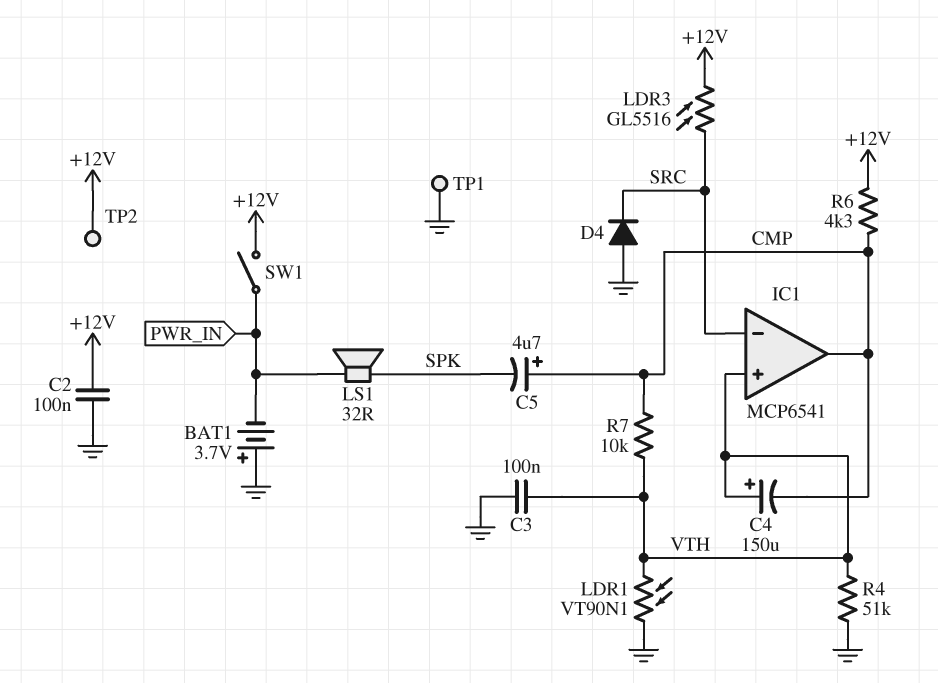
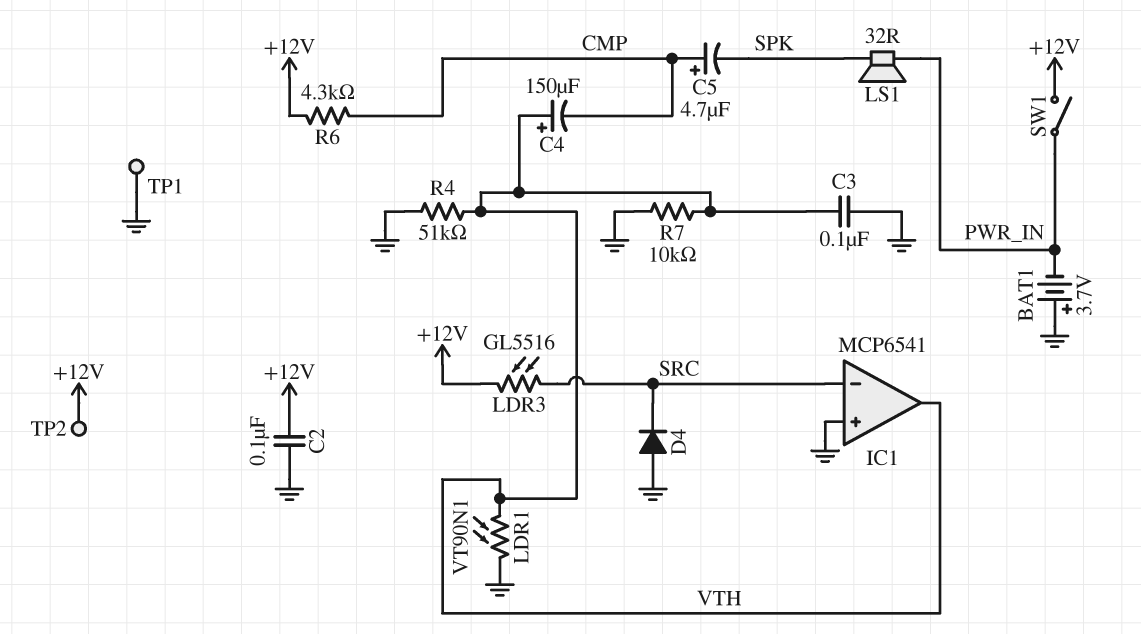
IC1 pin in+: VTH -> GND
IC1 pin out: CMP -> VTH
R7: 10k (CMP, VTH) -> 10k (GND, VTH)

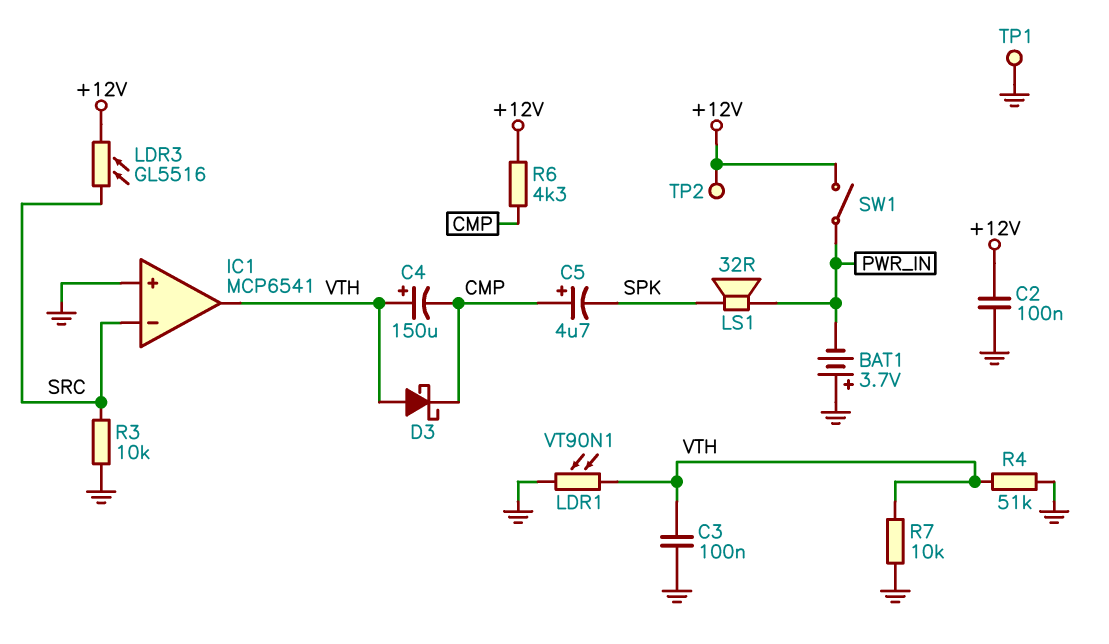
D3: none -> schottky (A VTH, K CMP)
D4: diode (A GND, K SRC) -> none
R3: none -> 10k (GND, SRC)

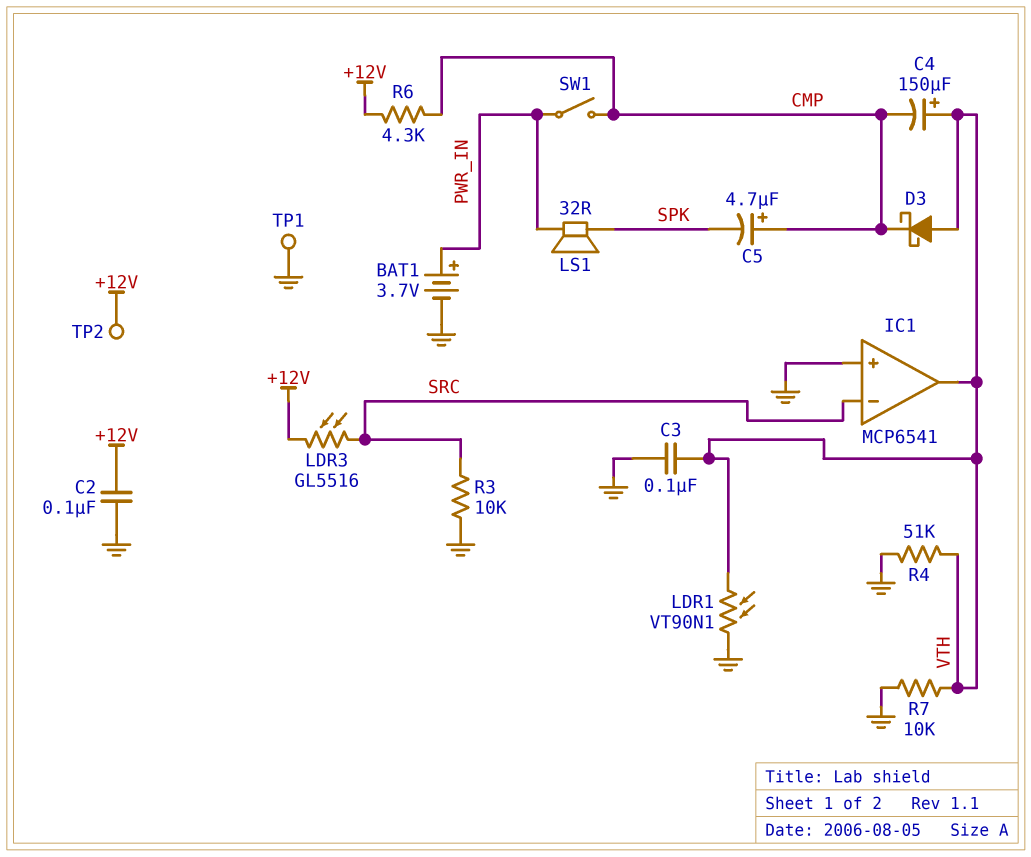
BAT1: 3.7V (plus GND, minus PWR_IN) -> 3.7V (plus PWR_IN, minus GND)
SW1: switch (+12V, PWR_IN) -> switch (CMP, PWR_IN)

